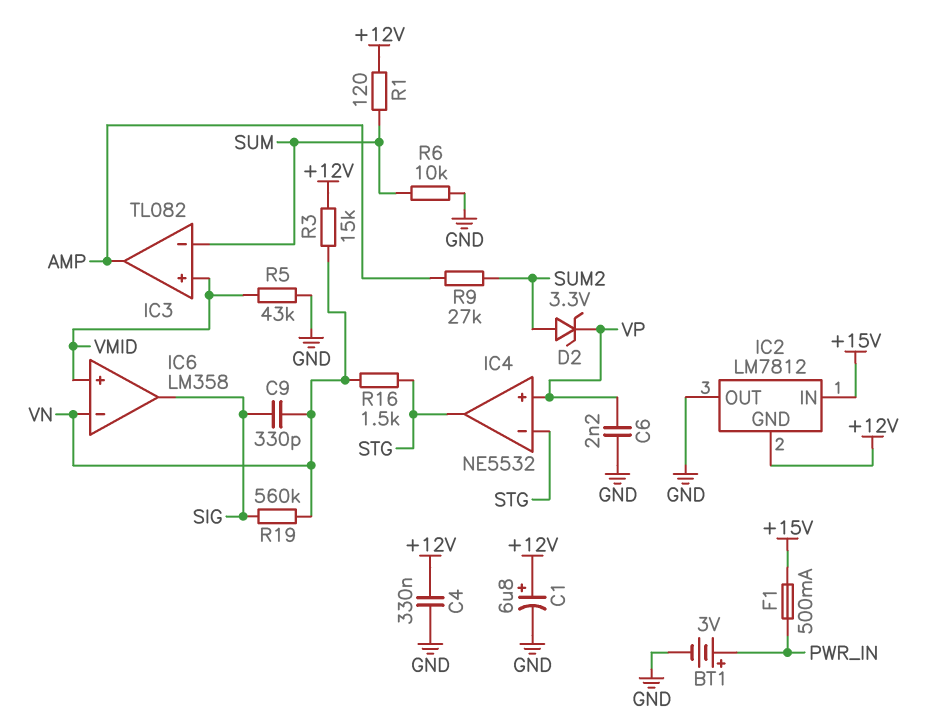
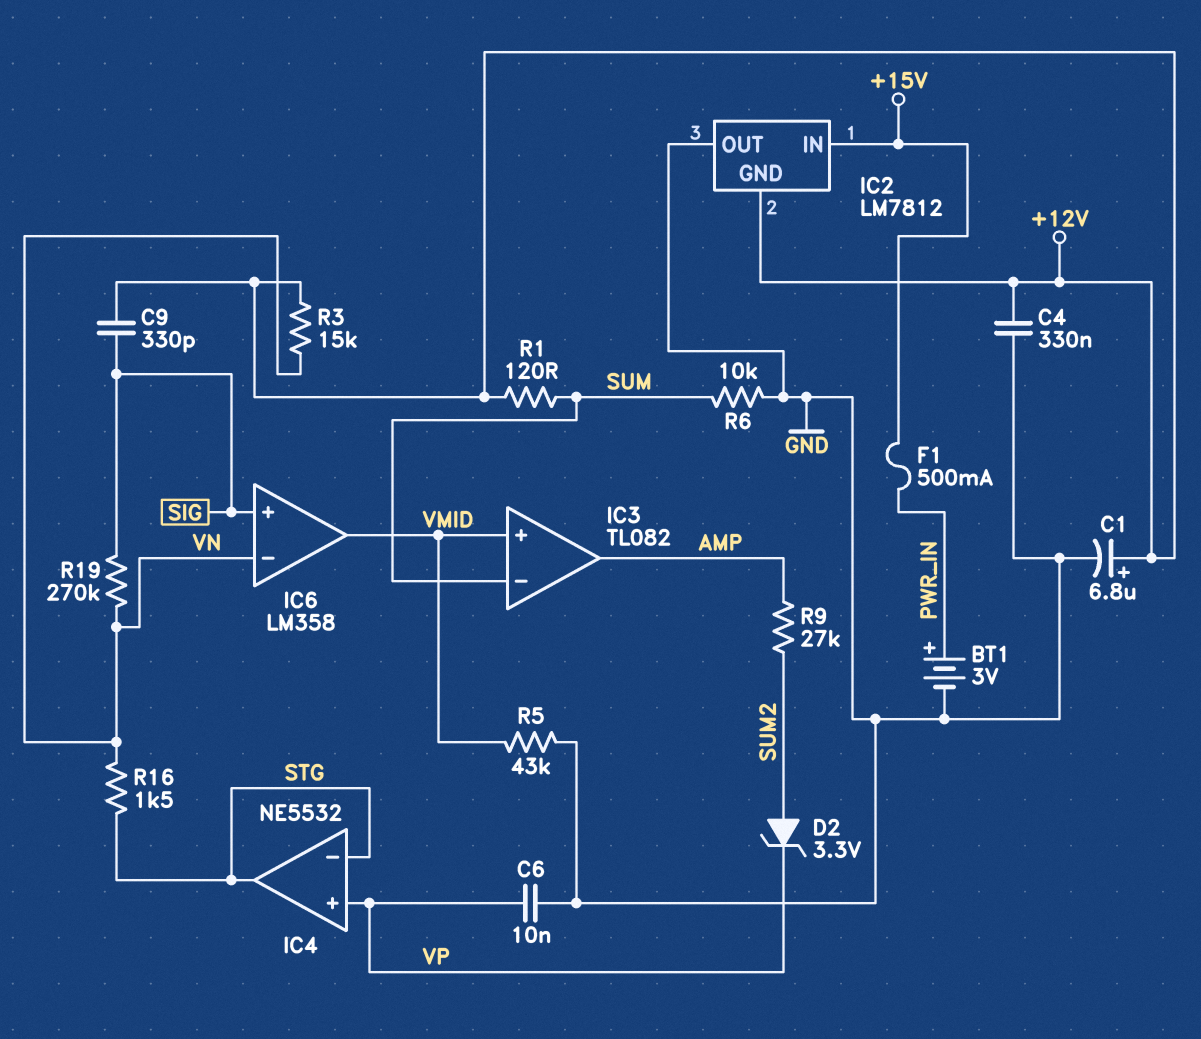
C6: 2.2nF (GND, VP) -> 10nF (GND, VP)
C9: 330pF (SIG, VN) -> 330pF (+12V, SIG)
IC6 pin in+: VMID -> SIG
IC6 pin out: SIG -> VMID
R19: 560k (SIG, VN) -> 270k (SIG, VN)

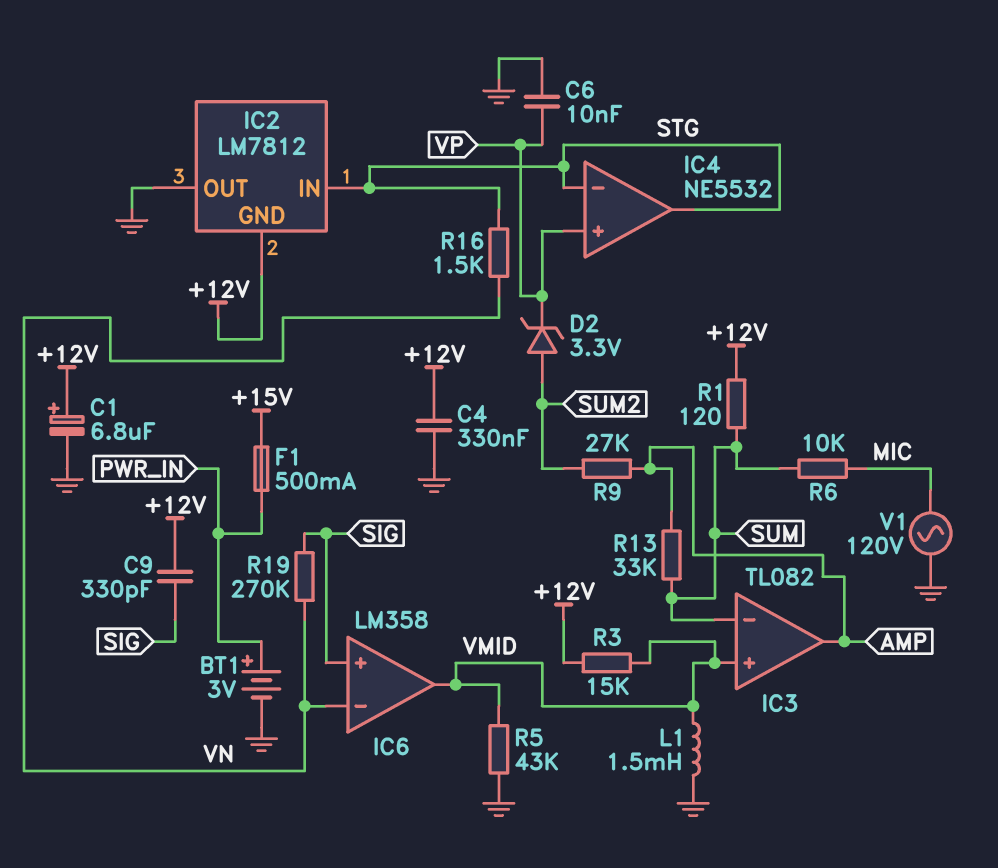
IC2 pin IN: +15V -> STG
L1: none -> 1.5mH (GND, VMID)
R3: 15k (+12V, VN) -> 15k (+12V, VMID)
R6: 10k (GND, SUM) -> 10k (MIC, SUM)
R13: none -> 33k (AMP, SUM)
V1: none -> AC 120V (GND, MIC)

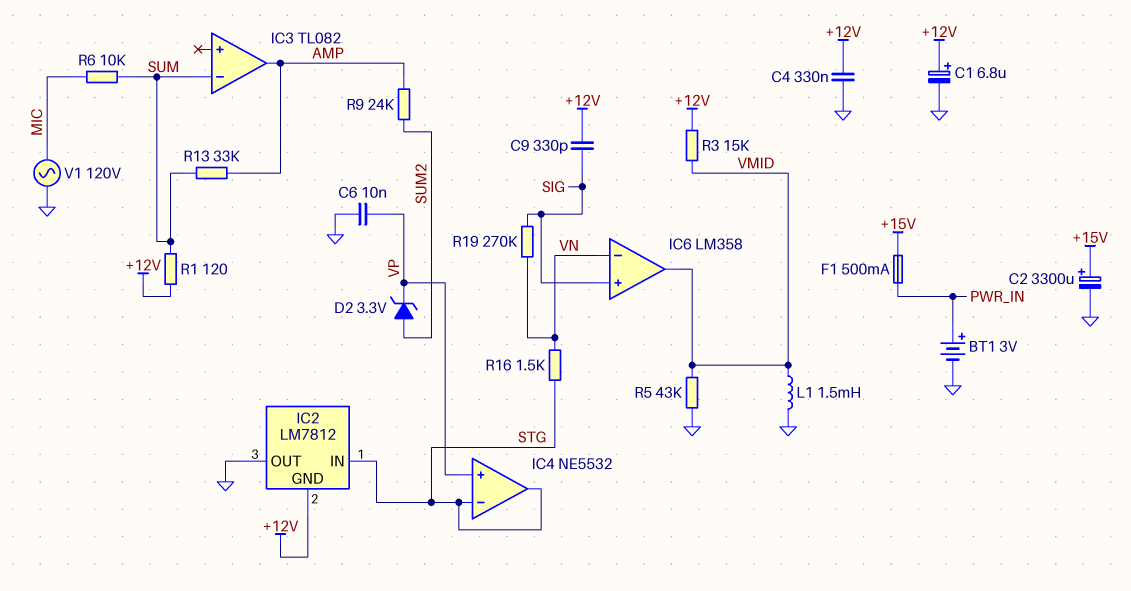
C2: none -> 3300uF (plus +15V, minus GND)
IC3 pin in+: VMID -> none
R9: 27k (AMP, SUM2) -> 24k (AMP, SUM2)

